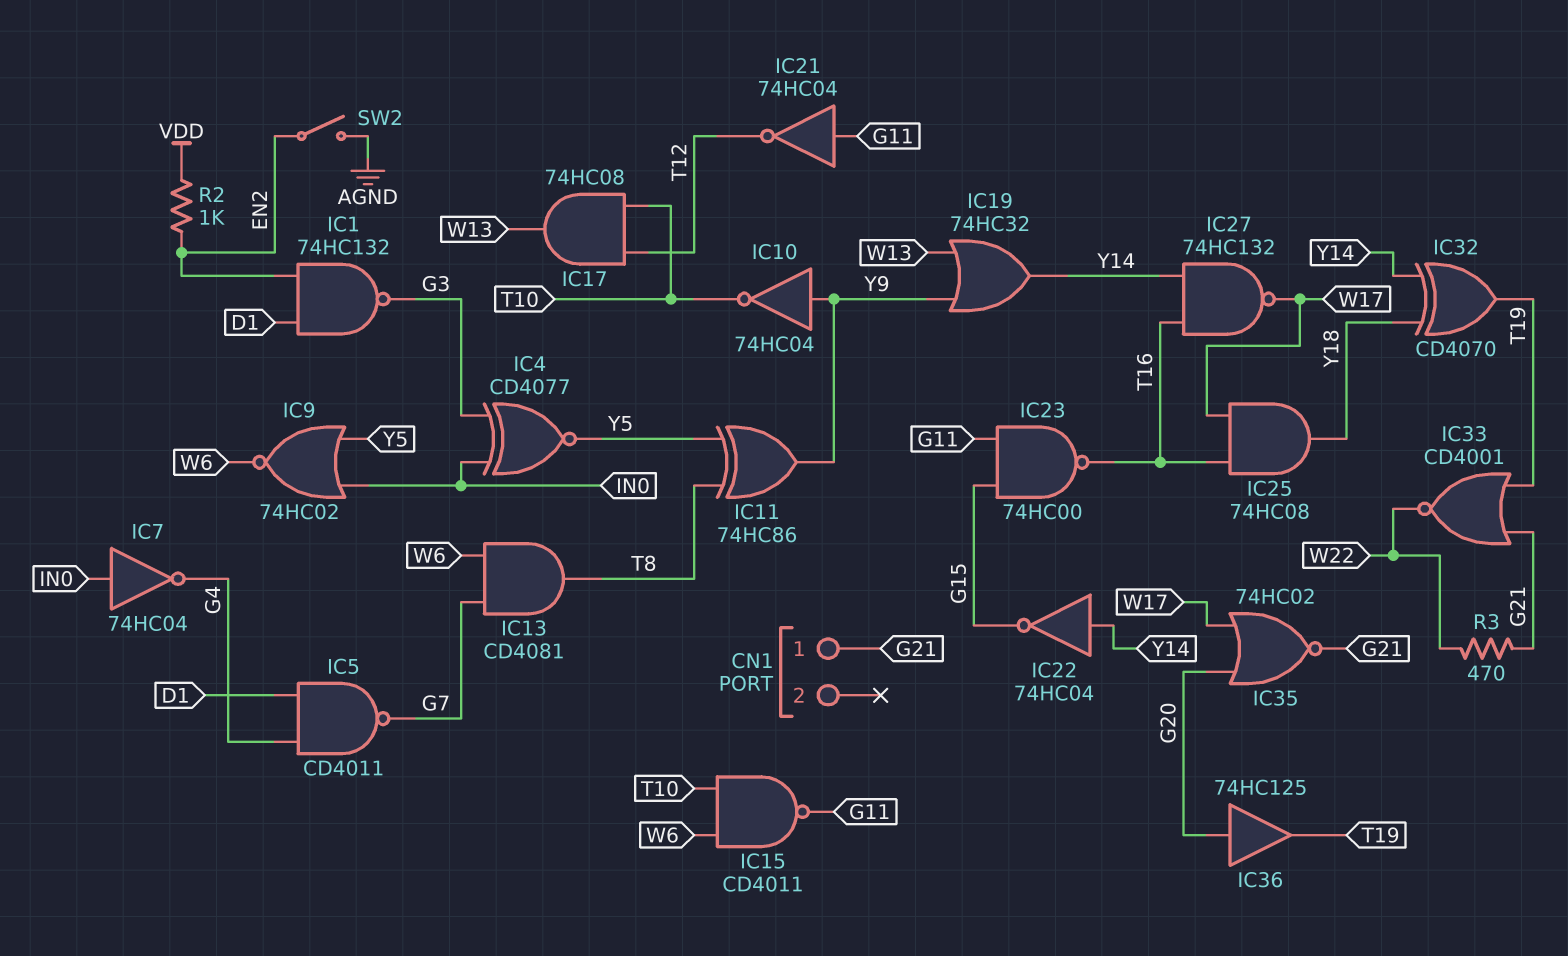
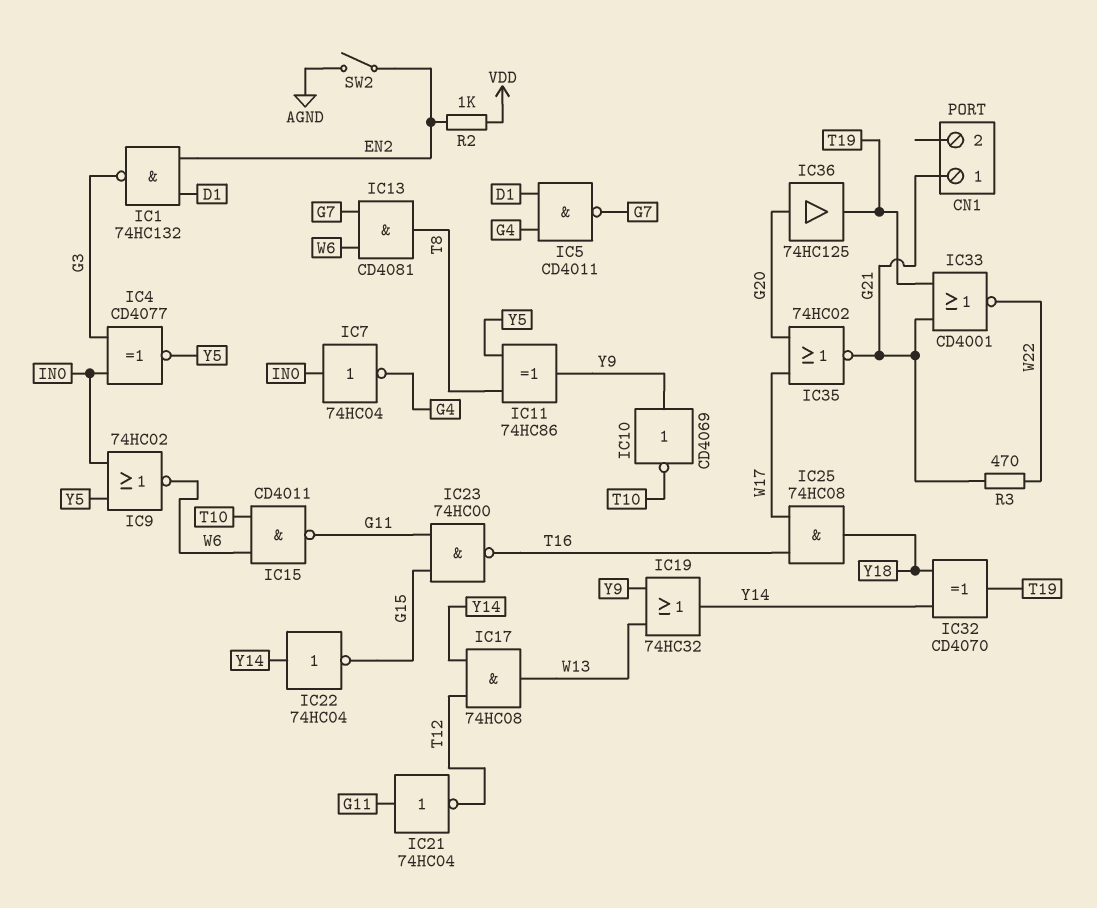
IC10: NOT 74HC04 (in Y9, out T10) -> NOT CD4069 (in Y9, out T10)
IC17: AND 74HC08 (in T10, in T12, out W13) -> AND 74HC08 (in T12, in Y14, out W13)
IC27: NAND 74HC132 (in T16, in Y14, out W17) -> none

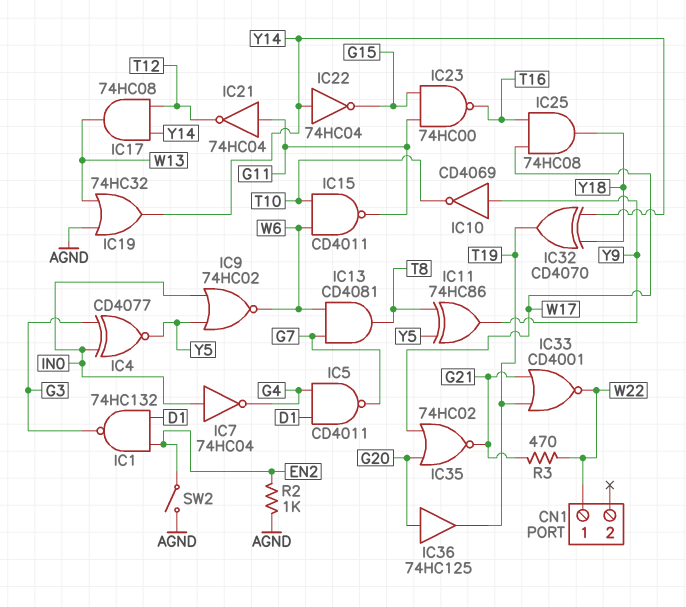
CN1 pin 1: G21 -> W22
IC19: OR 74HC32 (in W13, in Y9, out Y14) -> OR 74HC32 (in AGND, in W13, out Y14)
R2: 1k (EN2, VDD) -> 1k (AGND, EN2)

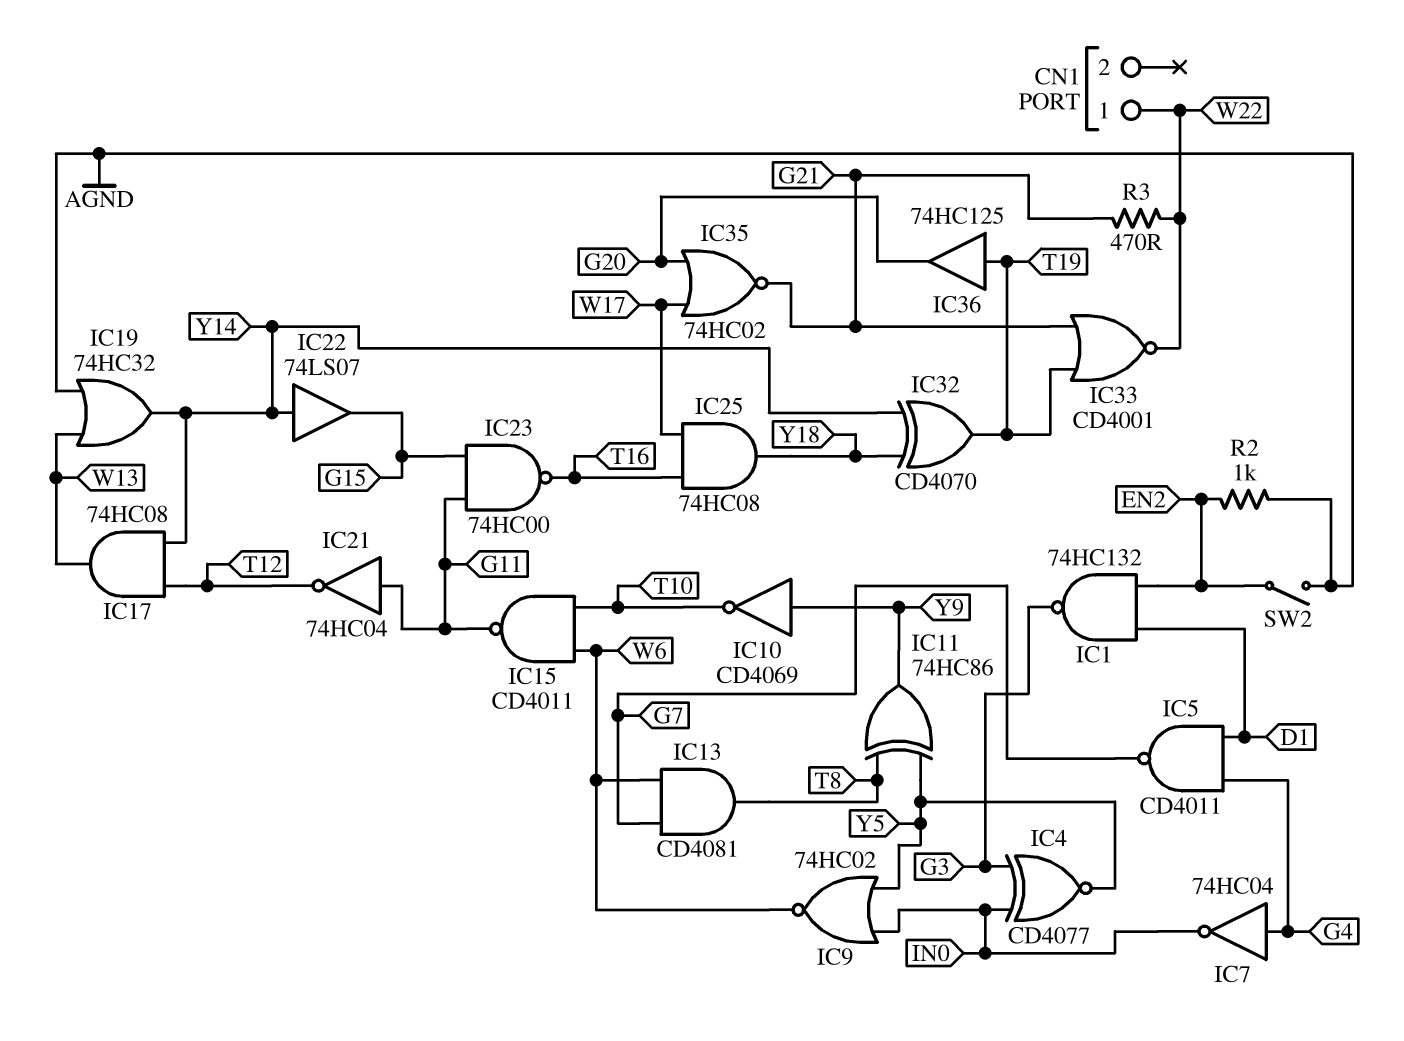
IC7: NOT 74HC04 (in IN0, out G4) -> NOT 74HC04 (in G4, out IN0)
IC22: NOT 74HC04 (in Y14, out G15) -> buffer 74LS07 (in Y14, out G15)
IC36: buffer 74HC125 (in G20, out T19) -> buffer 74HC125 (in T19, out G20)

